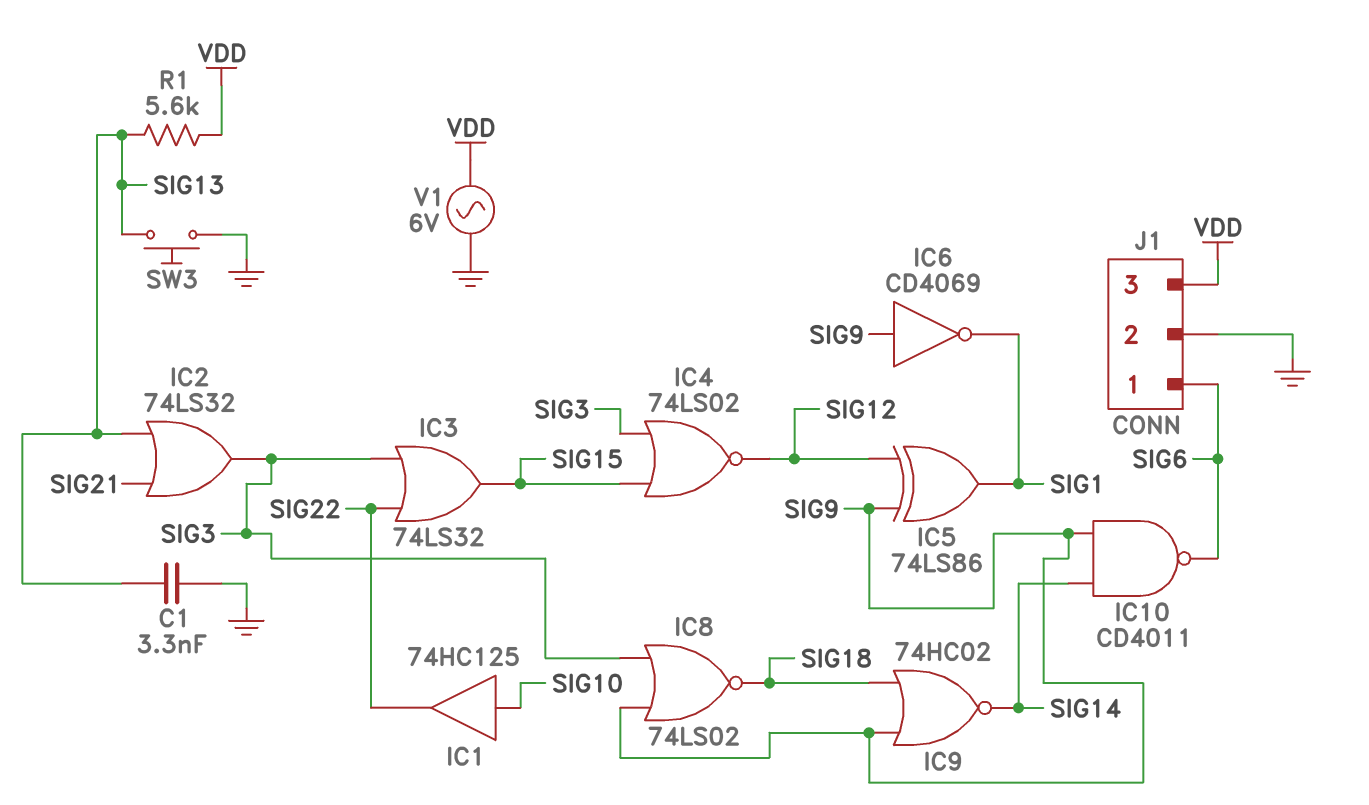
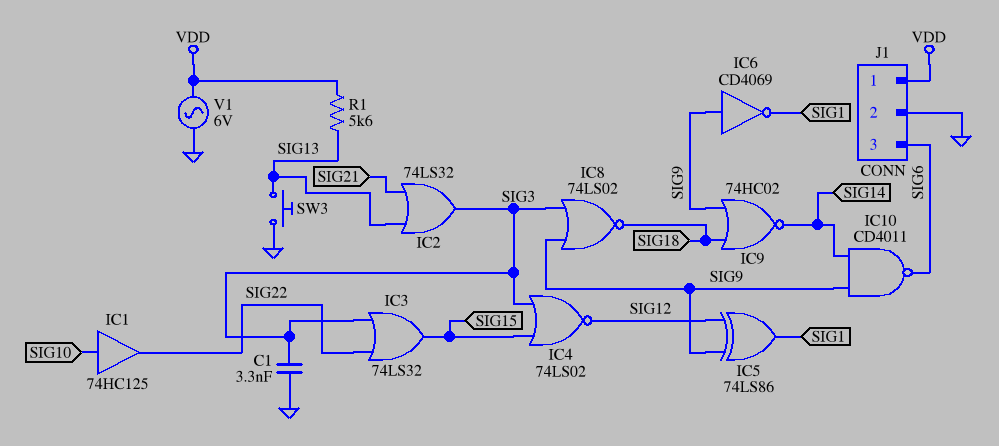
C1: 3.3nF (GND, SIG13) -> 3.3nF (GND, SIG3)
J1 pin 1: SIG6 -> VDD
J1 pin 3: VDD -> SIG6

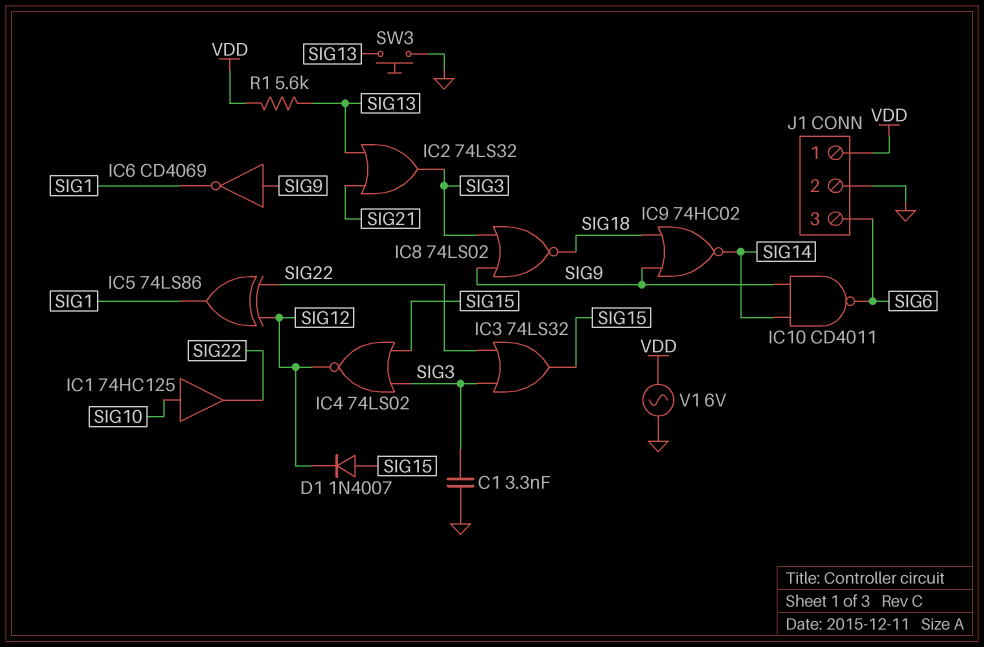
D1: none -> diode 1N4007 (A SIG15, K SIG12)
IC5: XOR 74LS86 (in SIG9, in SIG12, out SIG1) -> XOR 74LS86 (in SIG12, in SIG22, out SIG1)

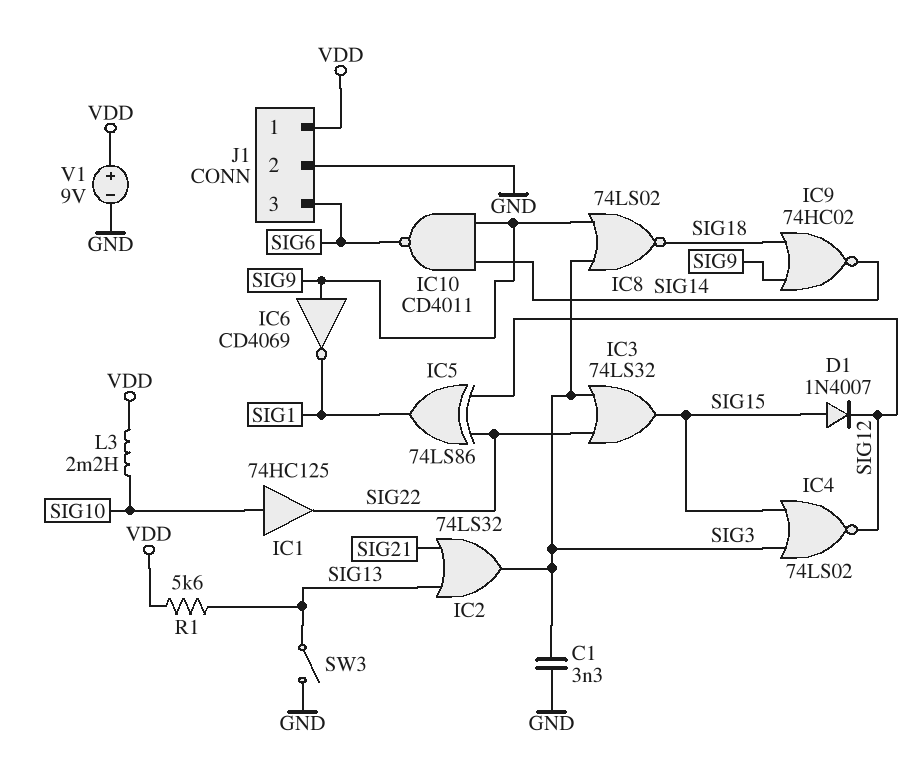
L3: none -> 2.2mH (SIG10, VDD)
SW3: button (GND, SIG13) -> switch (GND, SIG13)
V1: AC 6V (GND, VDD) -> 9V (plus VDD, minus GND)

